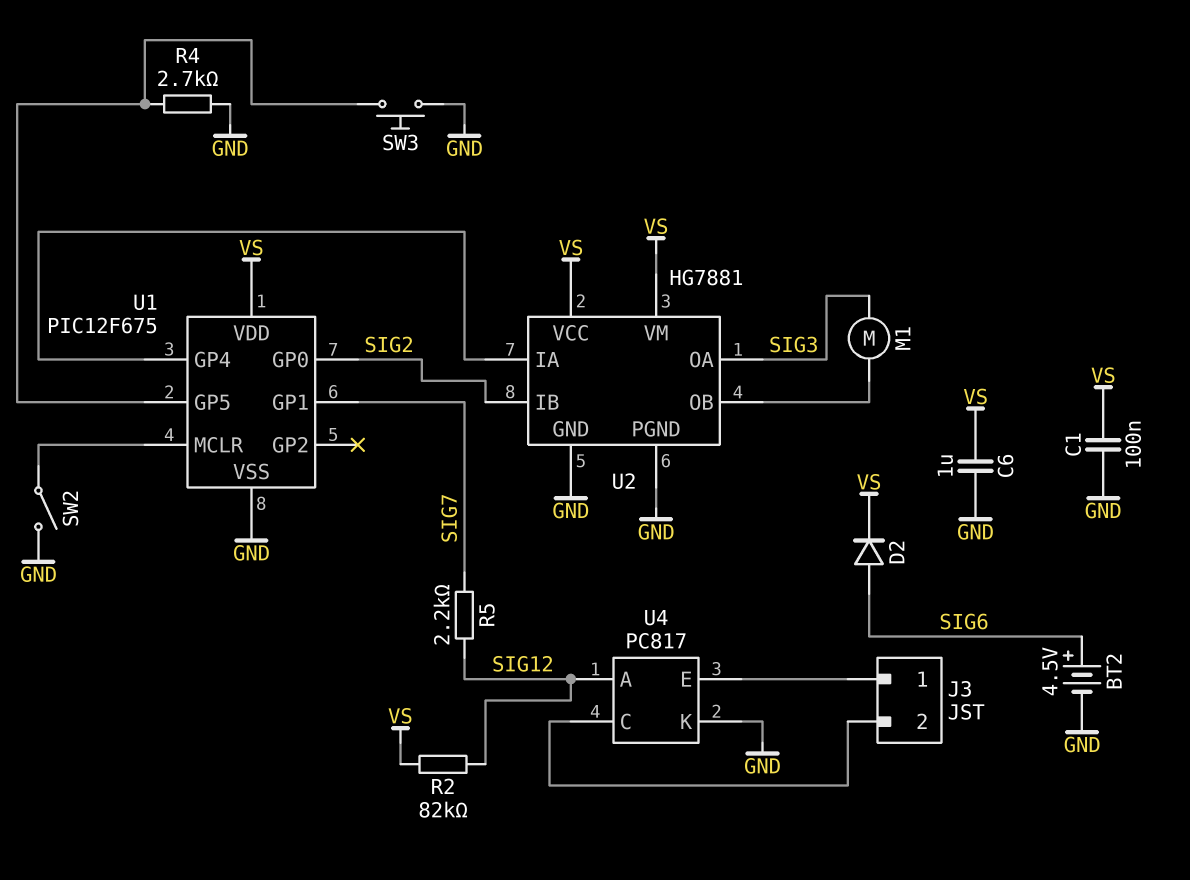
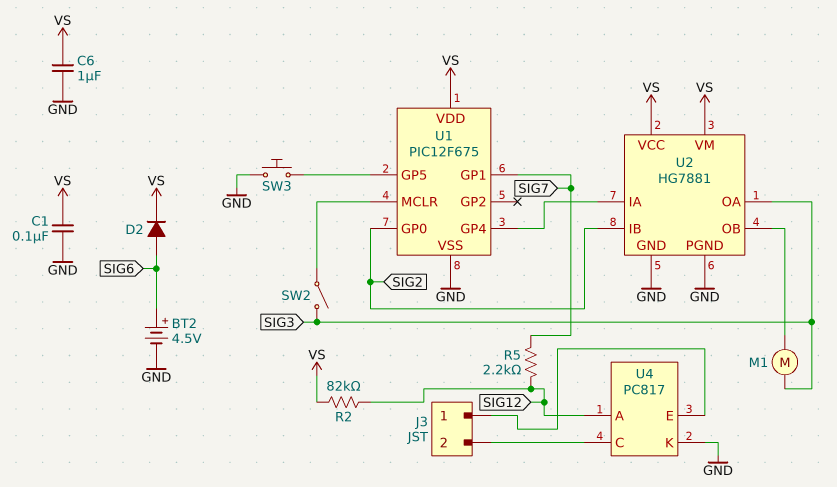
R4: 2.7k (GND, U1/GP5) -> none
SW2: switch (GND, U1/MCLR) -> switch (SIG3, U1/MCLR)

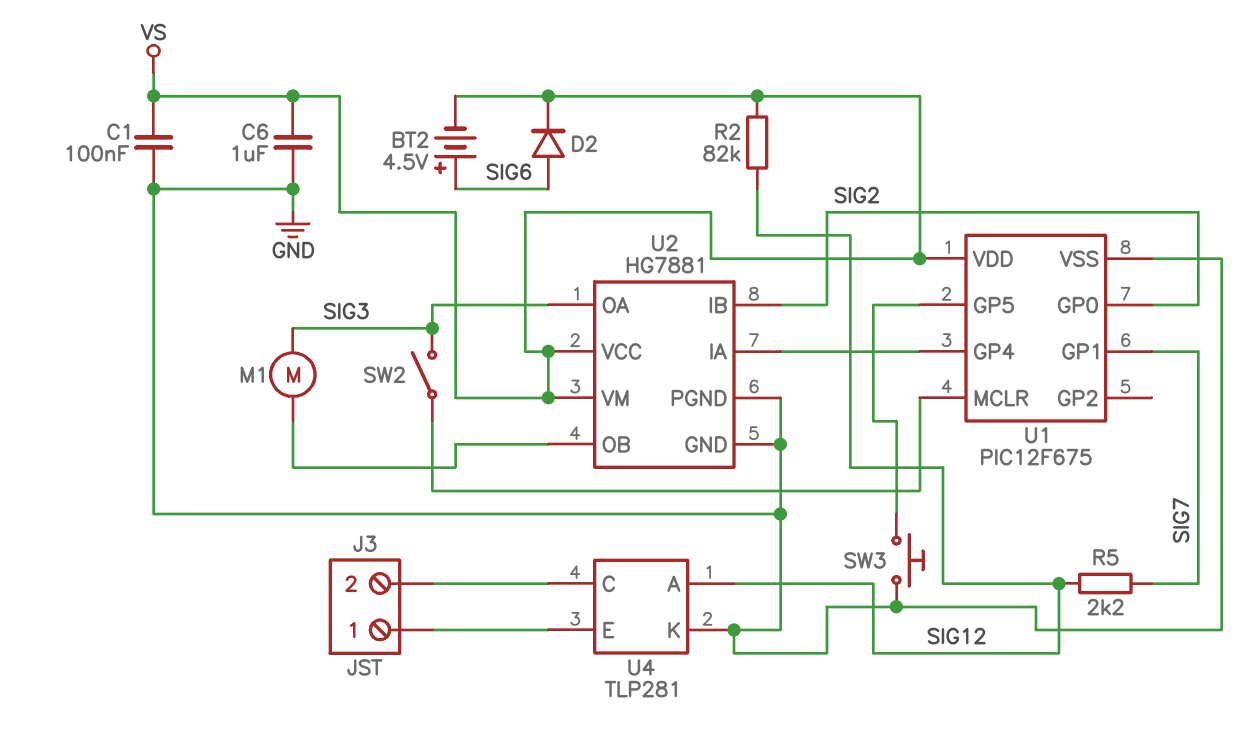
BT2: 4.5V (plus SIG6, minus GND) -> 4.5V (plus SIG6, minus VS)
U4: PC817 -> TLP281

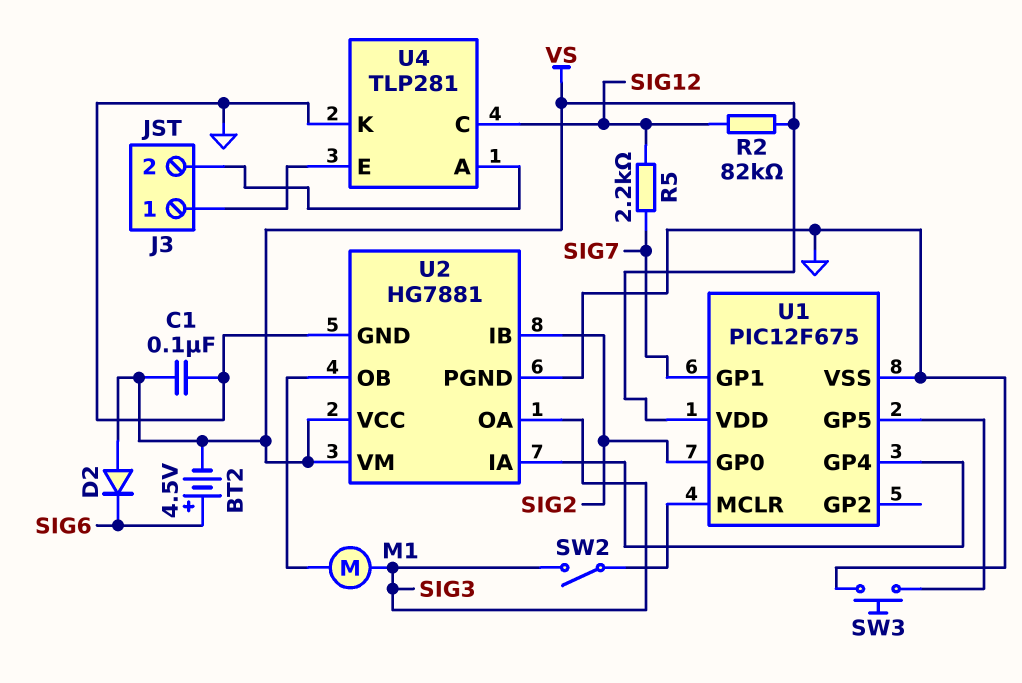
C6: 1uF (GND, VS) -> none
D2: diode (A SIG6, K VS) -> diode (A VS, K SIG6)
U4 pin A: SIG12 -> J3/2
U4 pin C: J3/2 -> SIG12

